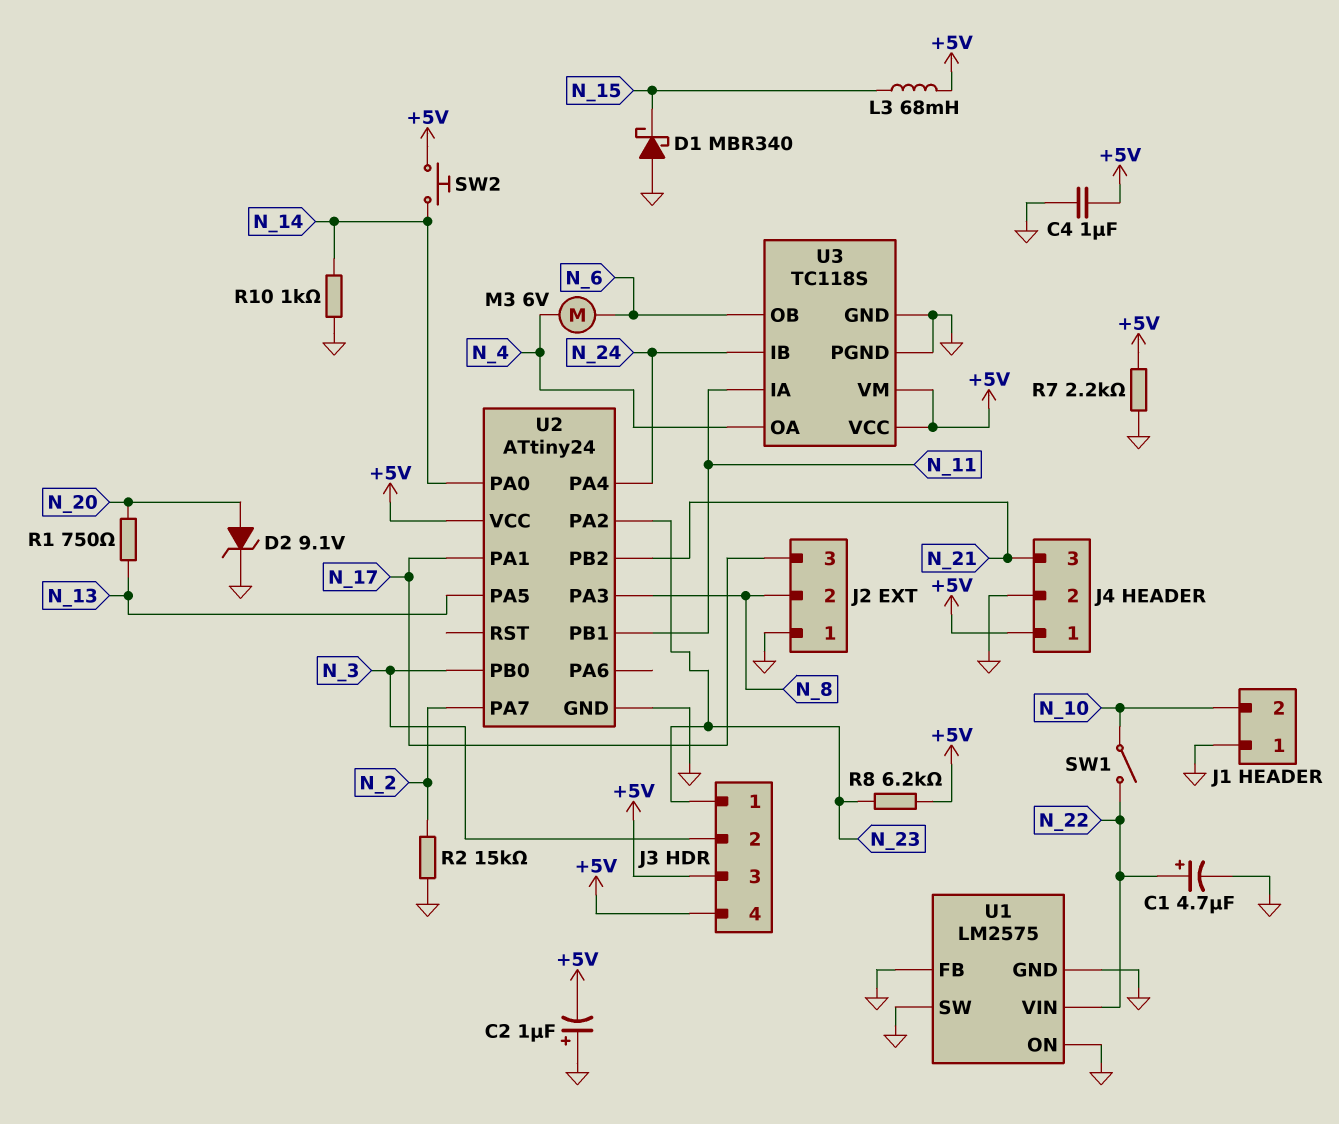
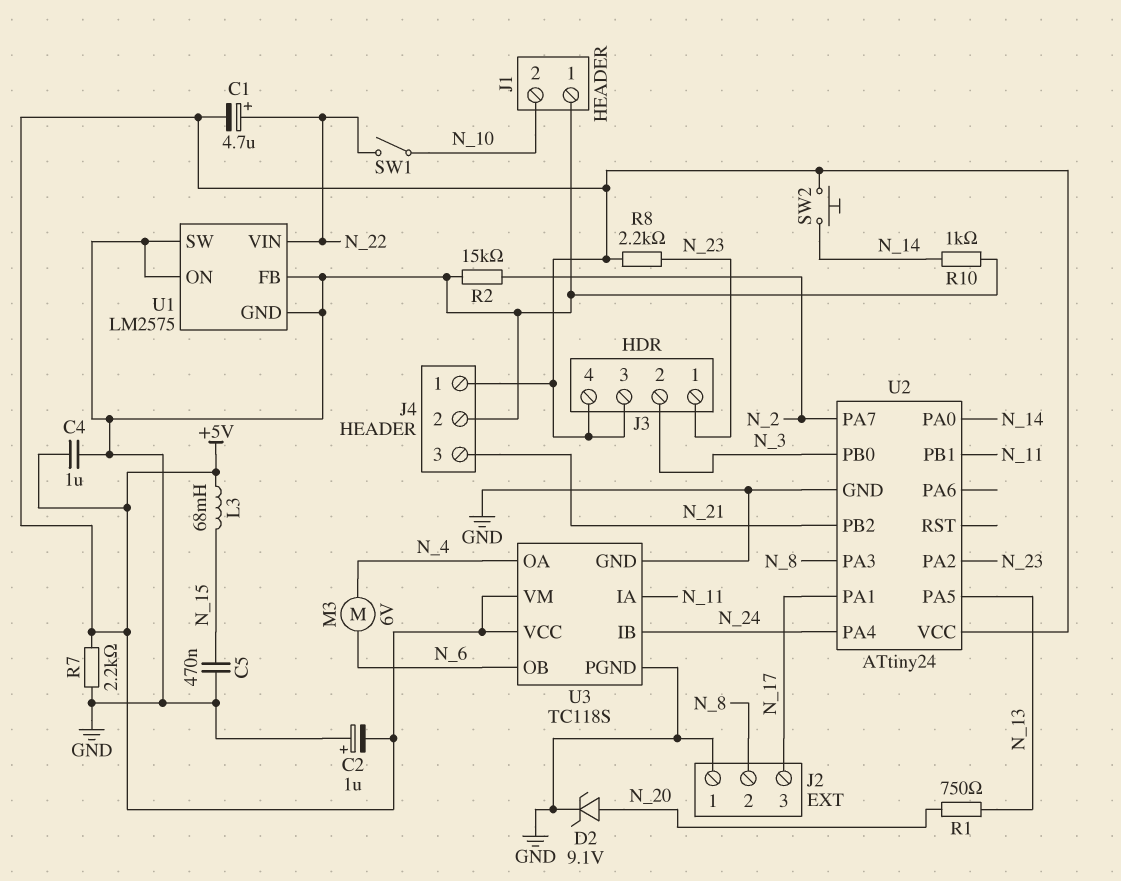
C1: 4.7uF (plus N_22, minus GND) -> 4.7uF (plus N_22, minus +5V)
C5: none -> 470nF (GND, N_15)
D1: schottky MBR340 (A GND, K N_15) -> none
R8: 6.2k (+5V, N_23) -> 2.2k (+5V, N_23)

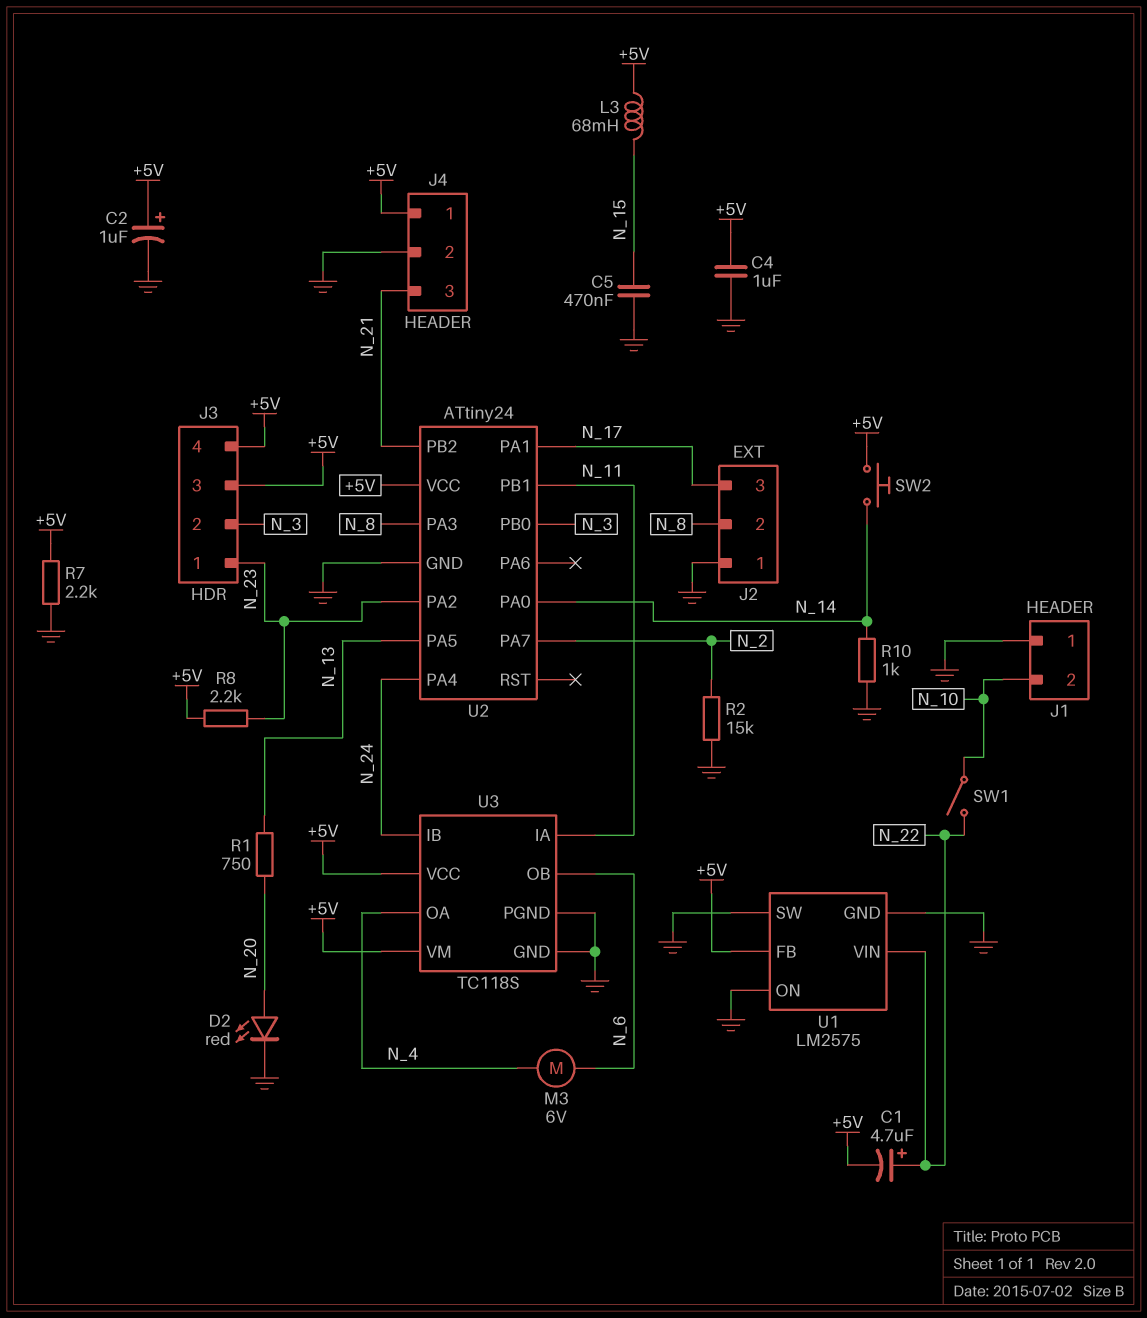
C2: 1uF (plus GND, minus +5V) -> 1uF (plus +5V, minus GND)
D2: zener 9.1V (A N_20, K GND) -> LED red (A N_20, K GND)
U1 pin FB: GND -> +5V

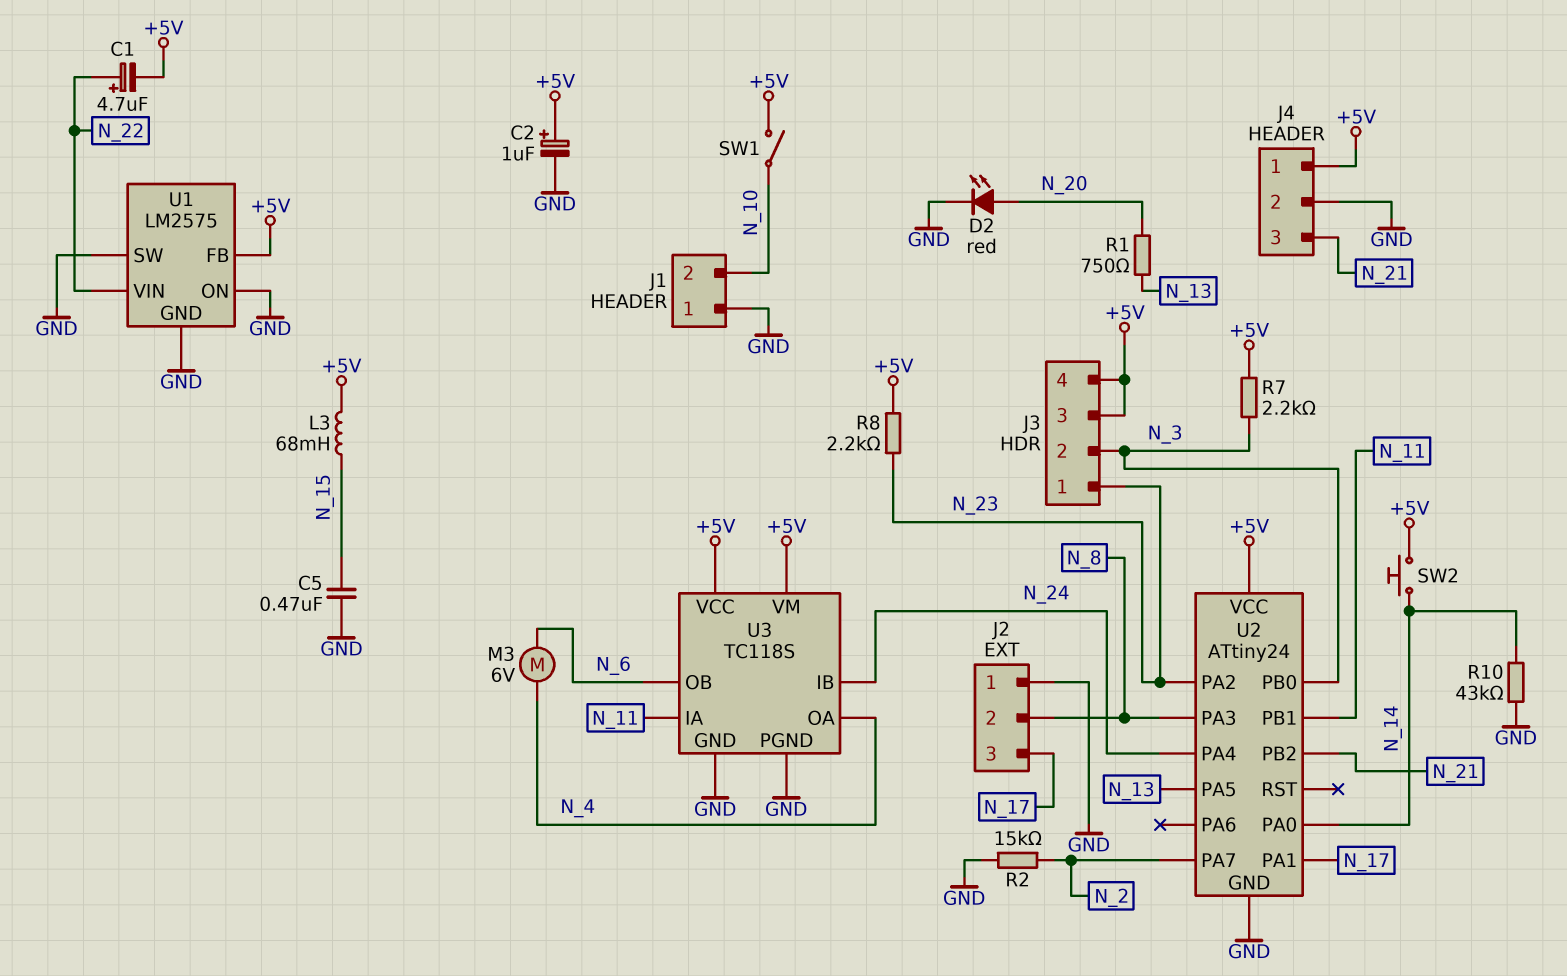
C4: 1uF (+5V, GND) -> none
R7: 2.2k (+5V, GND) -> 2.2k (+5V, N_3)
R10: 1k (GND, N_14) -> 43k (GND, N_14)
SW1: switch (N_10, N_22) -> switch (+5V, N_10)

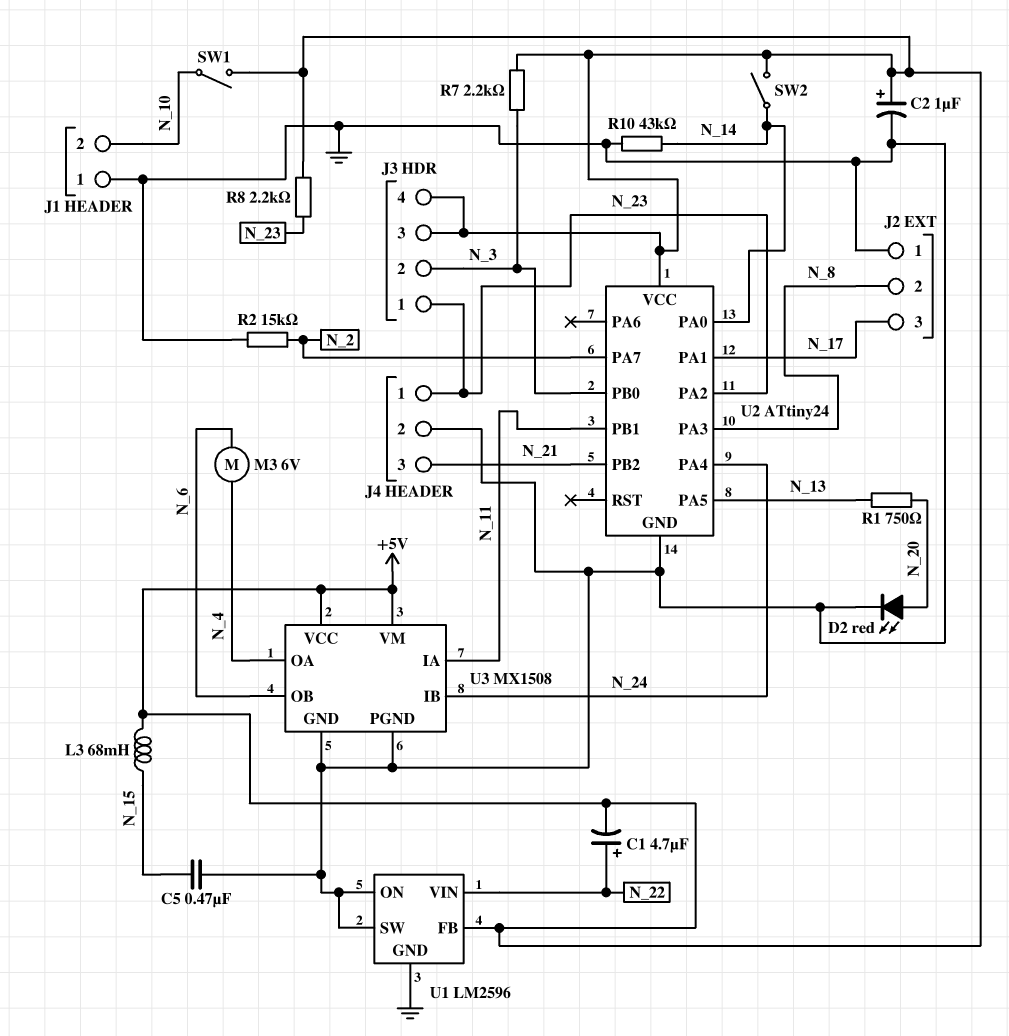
J4 pin 1: +5V -> N_23
SW2: button (+5V, N_14) -> switch (+5V, N_14)
U1: LM2575 -> LM2596
U3: TC118S -> MX1508

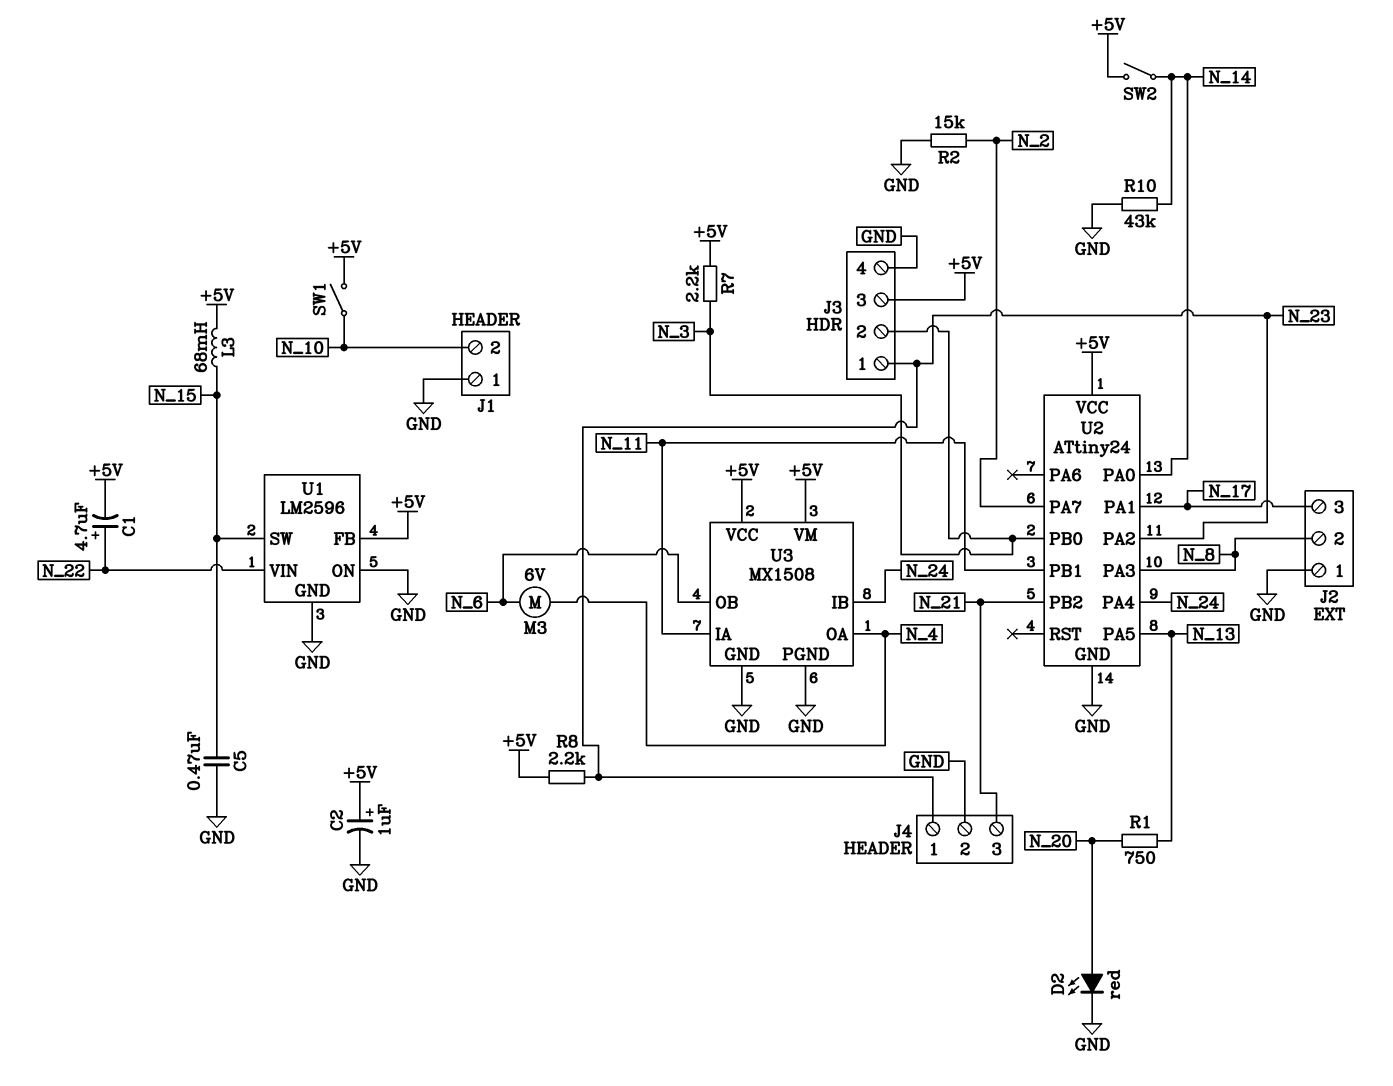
J3 pin 4: +5V -> GND
U1 pin SW: GND -> N_15

